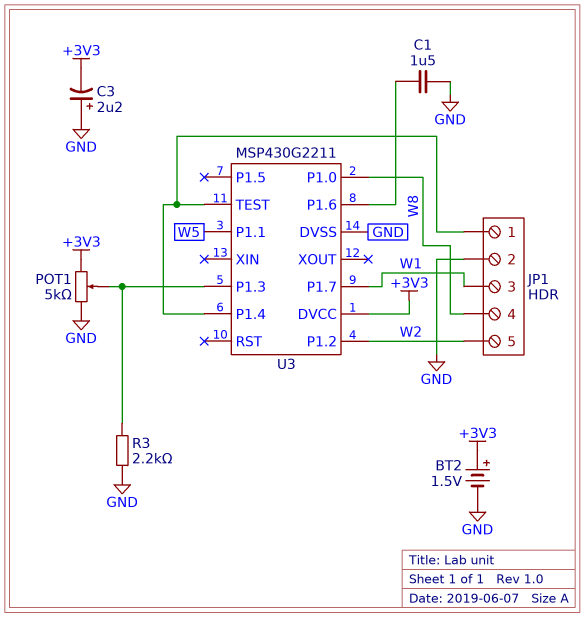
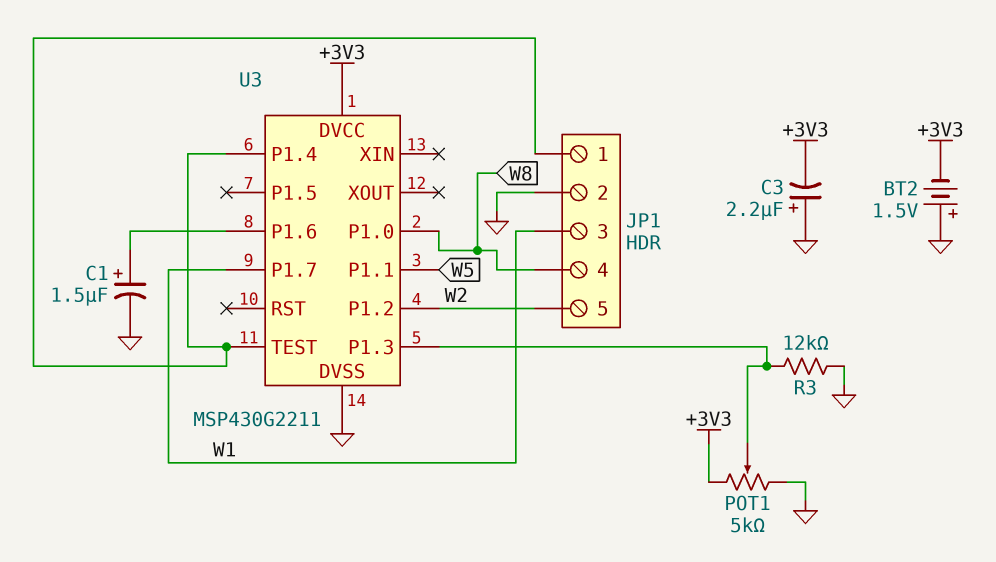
BT2: 1.5V (plus +3V3, minus GND) -> 1.5V (plus GND, minus +3V3)
C1: 1.5uF (GND, U3/P1.6) -> 1.5uF (plus U3/P1.6, minus GND)
R3: 2.2k (GND, U3/P1.3) -> 12k (GND, U3/P1.3)

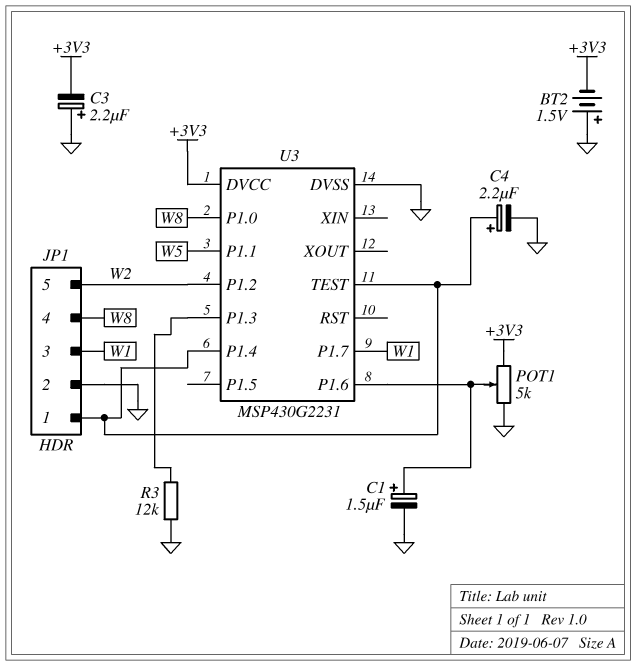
C4: none -> 2.2uF (plus JP1/1, minus GND)
POT1: 5k (+3V3, GND, wiper U3/P1.3) -> 5k (+3V3, GND, wiper U3/P1.6)
U3: MSP430G2211 -> MSP430G2231

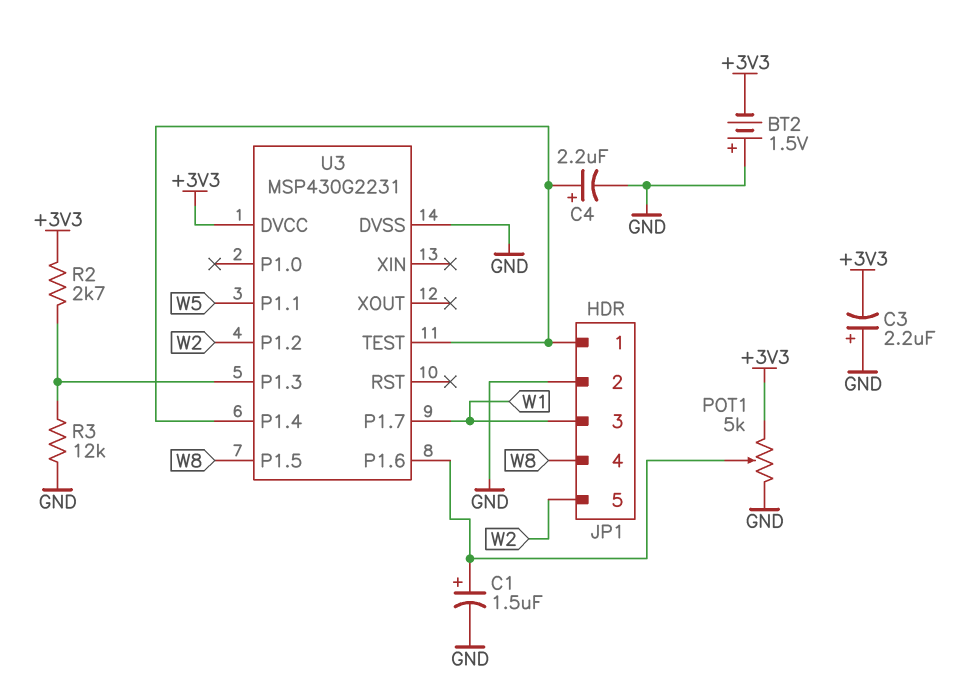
R2: none -> 2.7k (+3V3, U3/P1.3)
U3 pin P1.0: W8 -> none
U3 pin P1.5: none -> W8

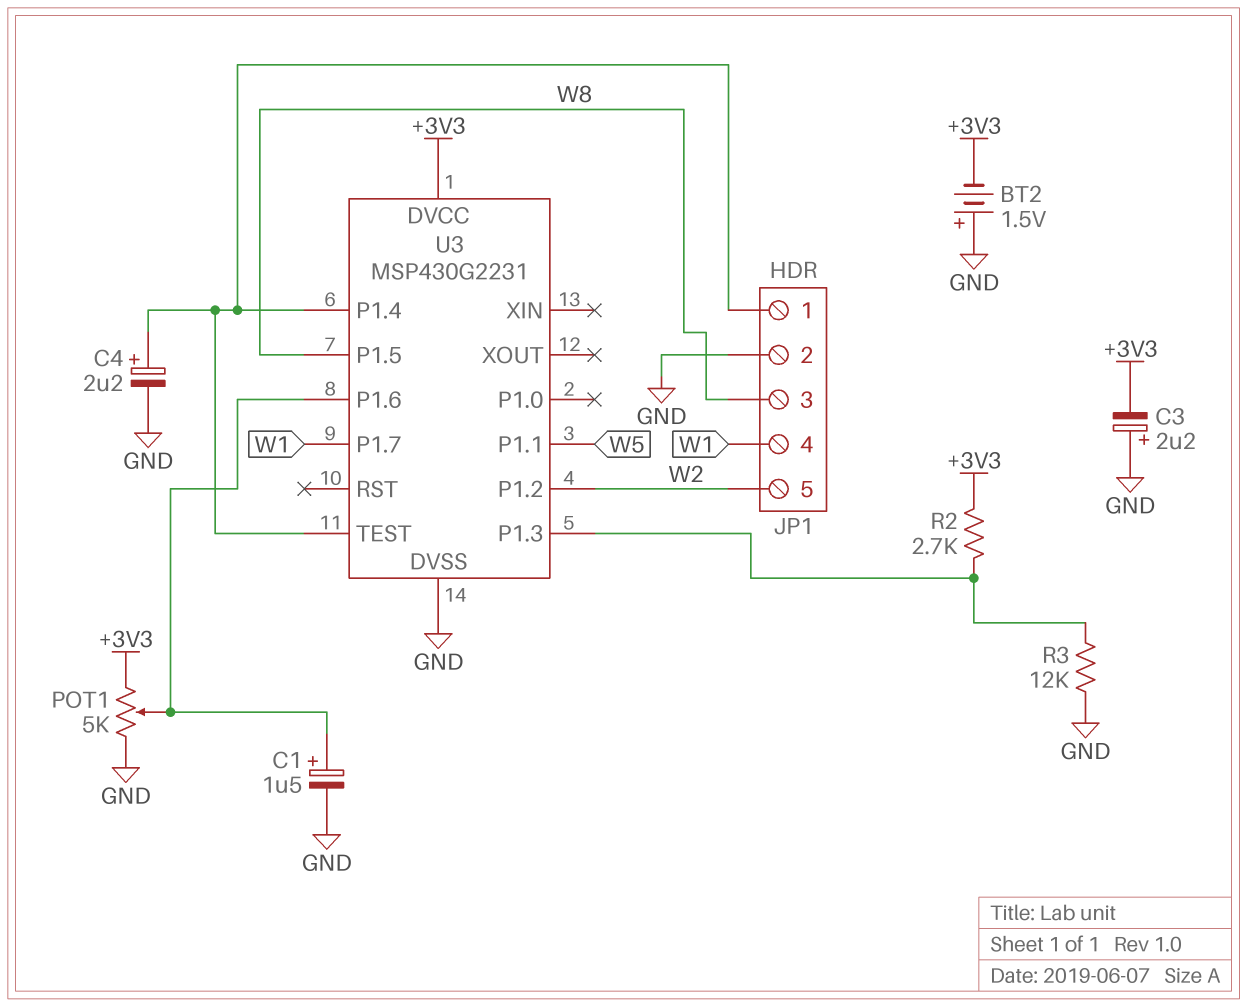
JP1 pin 3: W1 -> W8
JP1 pin 4: W8 -> W1

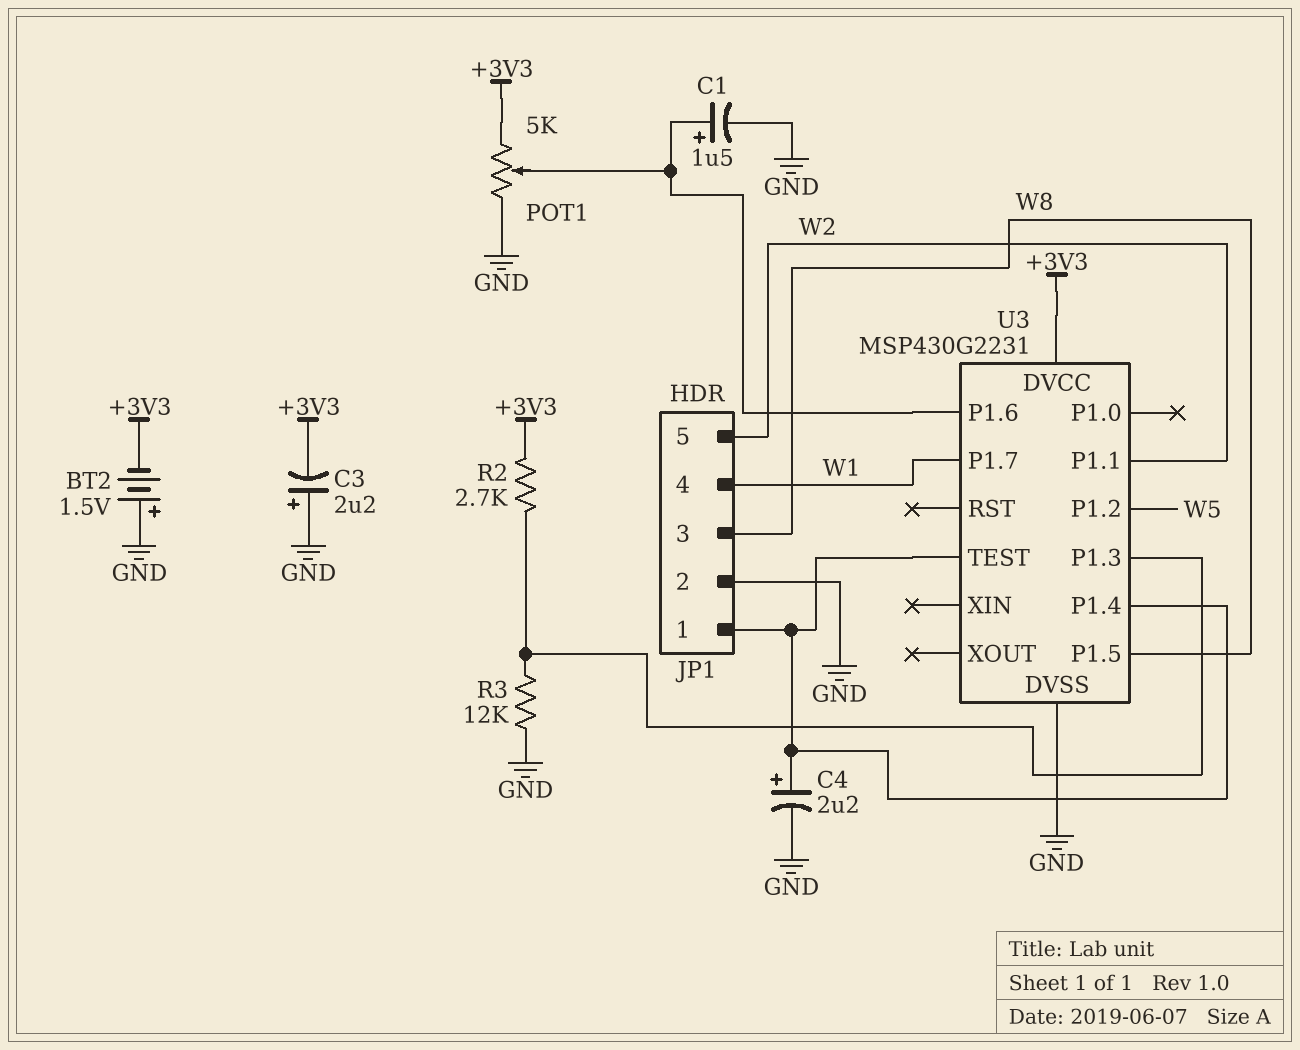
U3 pin P1.1: W5 -> W2
U3 pin P1.2: W2 -> W5

